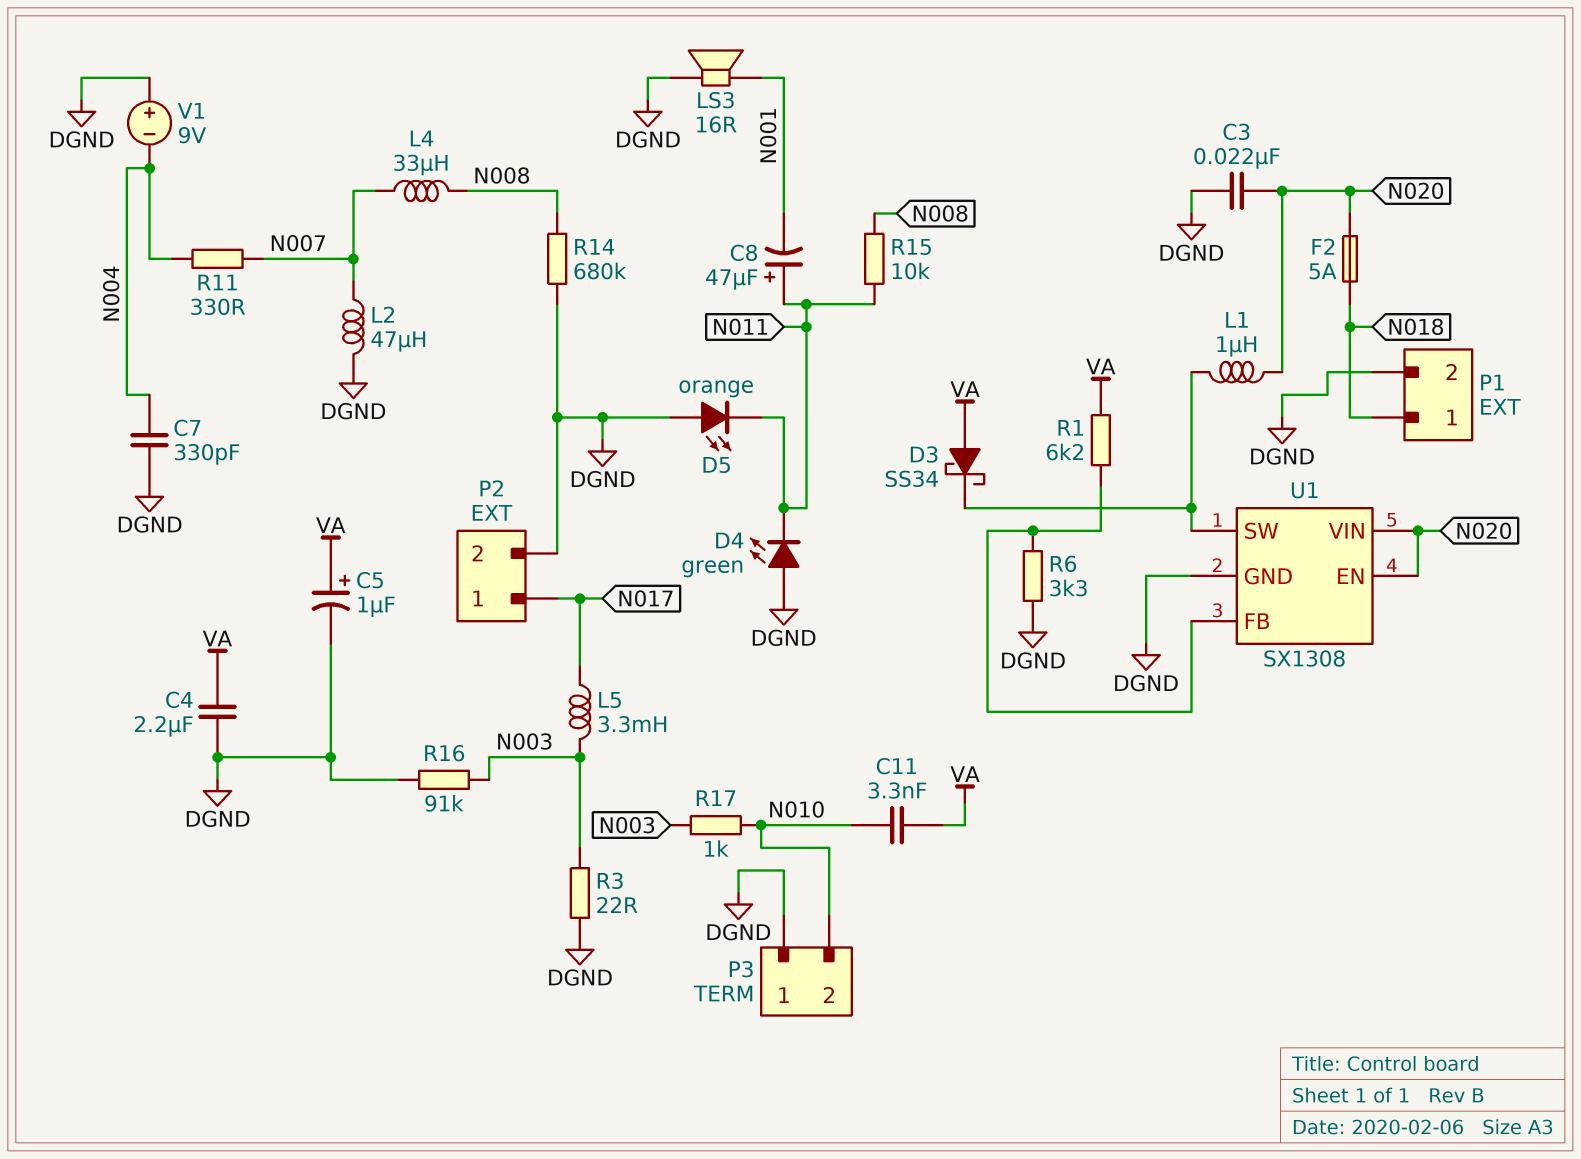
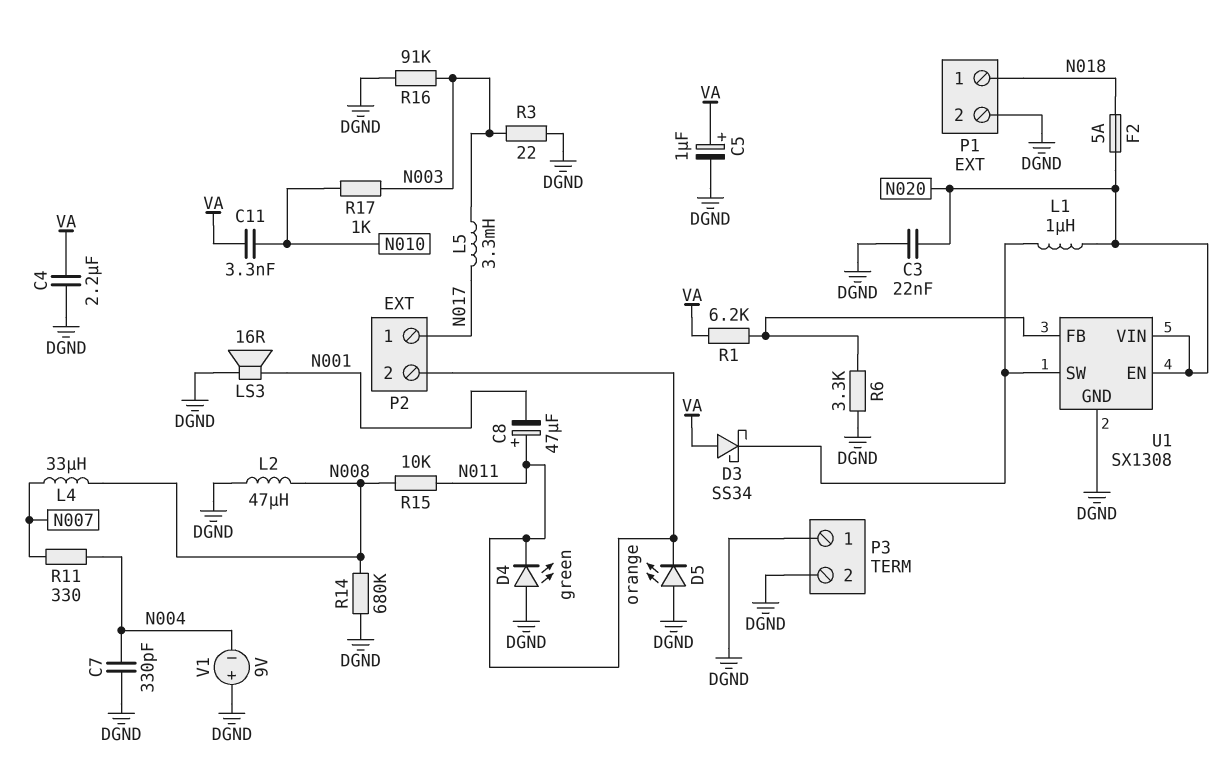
L2: 47uH (DGND, N007) -> 47uH (DGND, N008)
P2 pin 2: DGND -> N011
P3 pin 2: N010 -> DGND

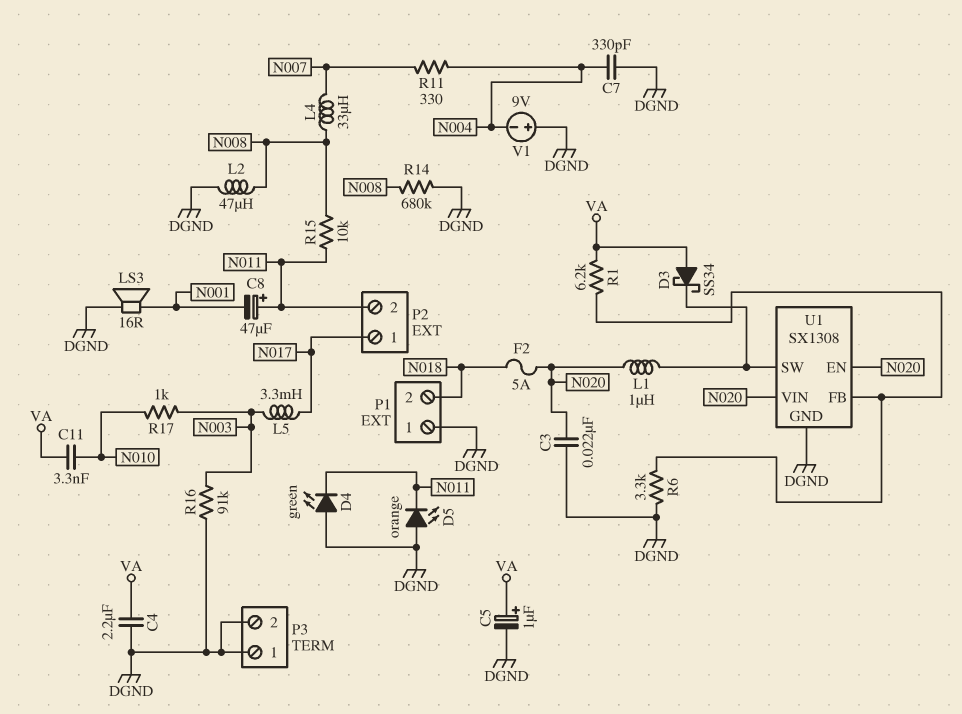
P1 pin 1: N018 -> DGND
P1 pin 2: DGND -> N018
R3: 22 (DGND, N003) -> none

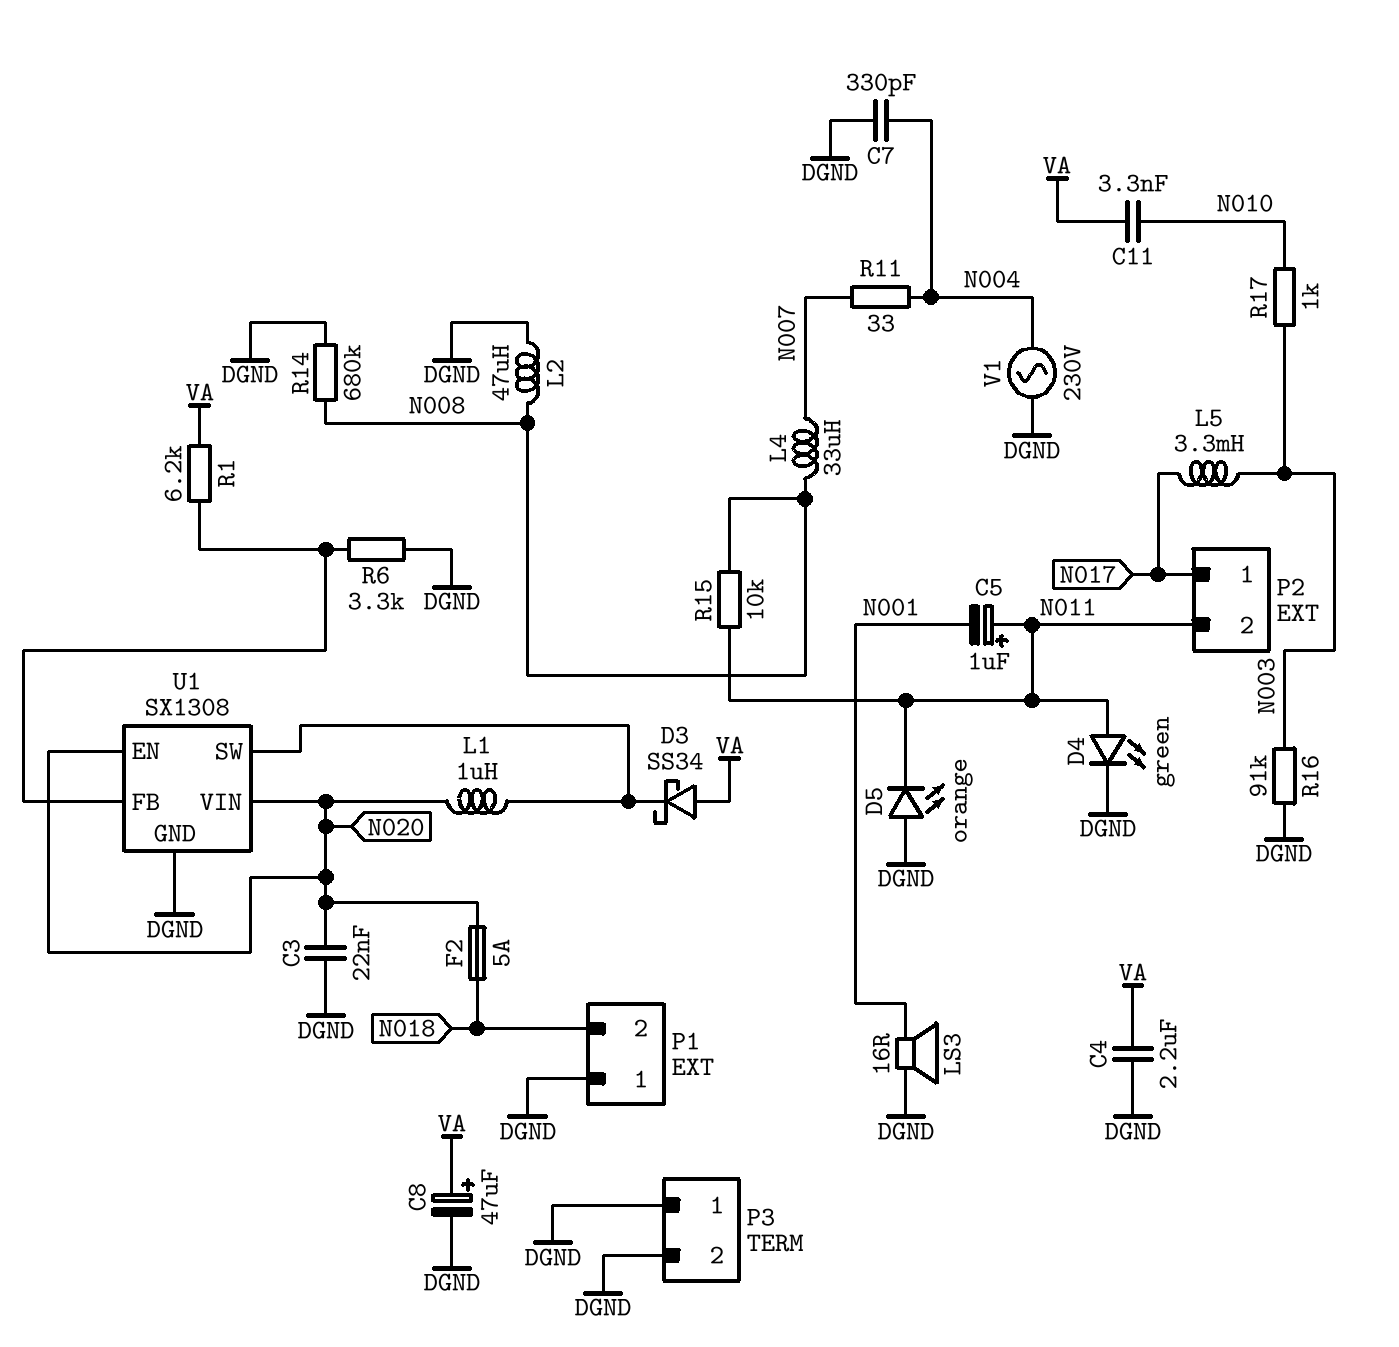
C5: 1uF (plus VA, minus DGND) -> 1uF (plus N011, minus N001)
C8: 47uF (plus N011, minus N001) -> 47uF (plus VA, minus DGND)
D4: LED green (A DGND, K N011) -> LED green (A N011, K DGND)
R11: 330 (N004, N007) -> 33 (N004, N007)
V1: 9V (plus DGND, minus N004) -> AC 230V (DGND, N004)

